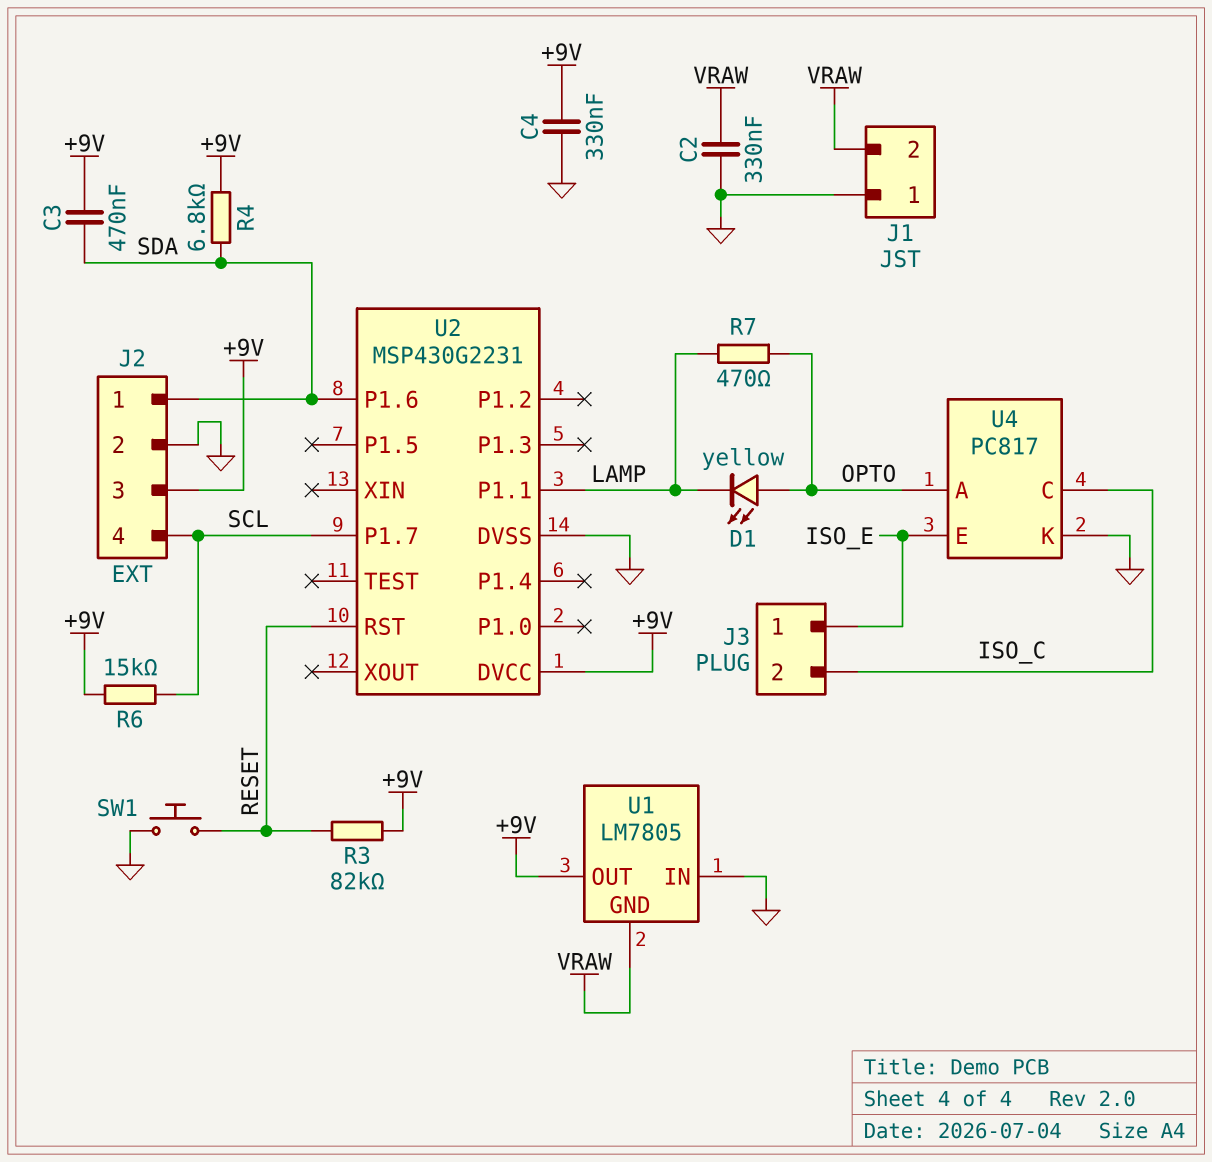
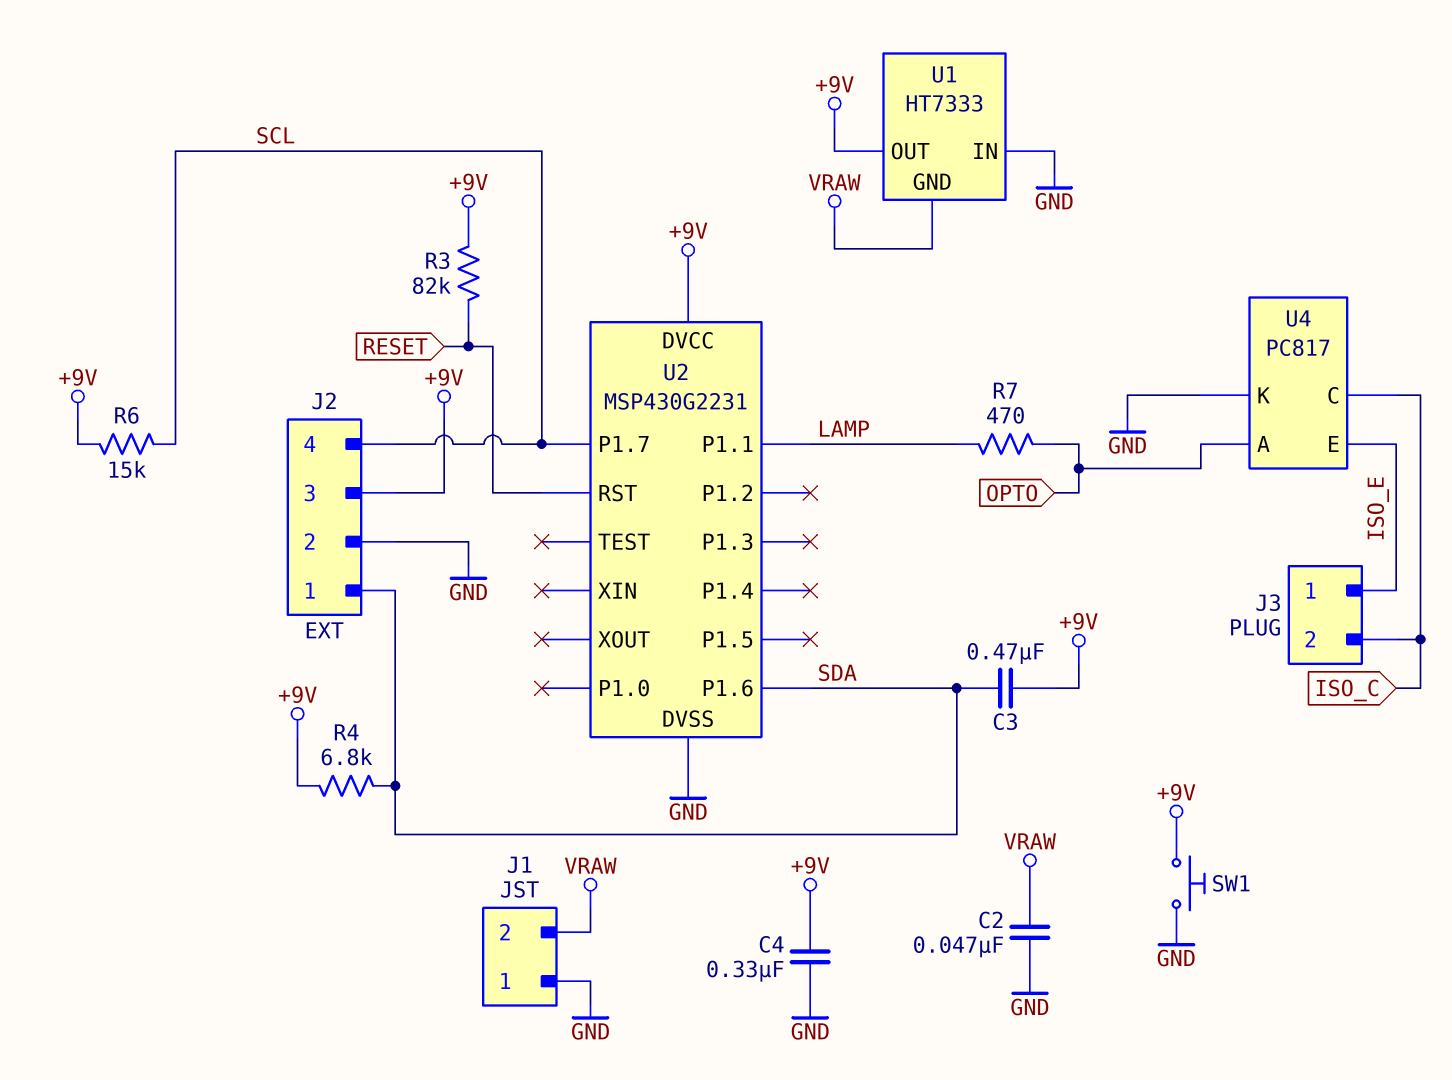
C2: 330nF (GND, VRAW) -> 47nF (GND, VRAW)
D1: LED yellow (A OPTO, K LAMP) -> none
SW1: button (GND, RESET) -> button (+9V, GND)
U1: LM7805 -> HT7333

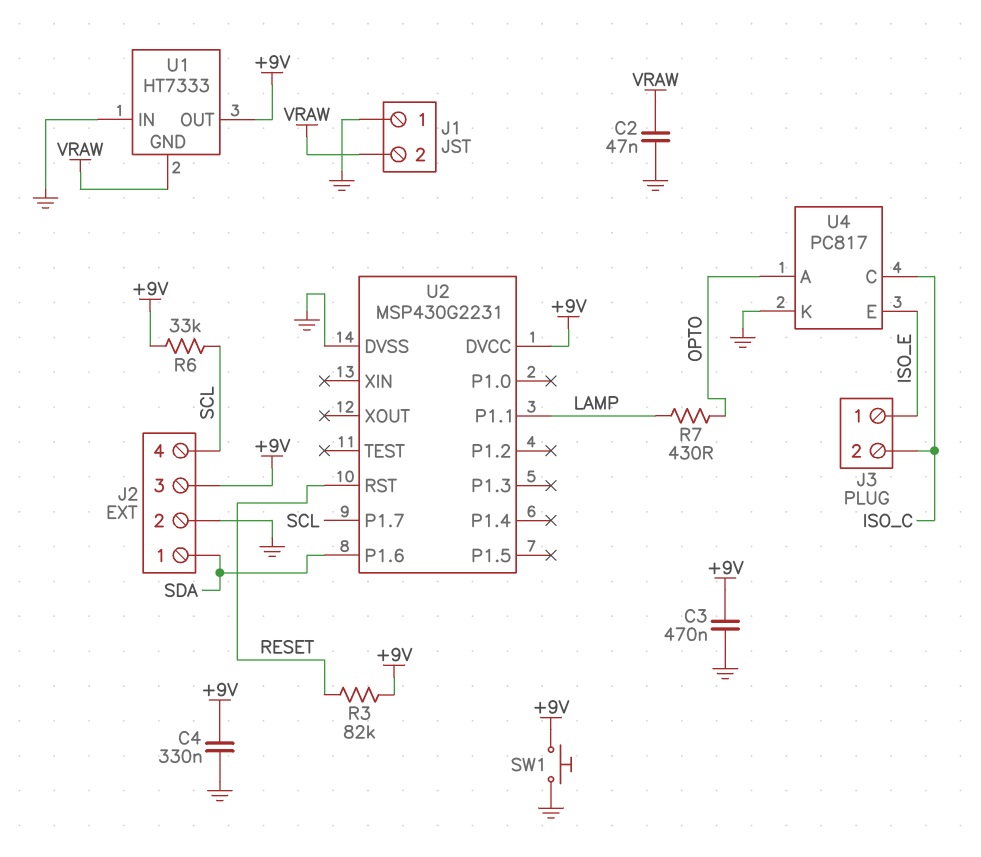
C3: 470nF (+9V, SDA) -> 470nF (+9V, GND)
R4: 6.8k (+9V, SDA) -> none
R6: 15k (+9V, SCL) -> 33k (+9V, SCL)
R7: 470 (LAMP, OPTO) -> 430 (LAMP, OPTO)

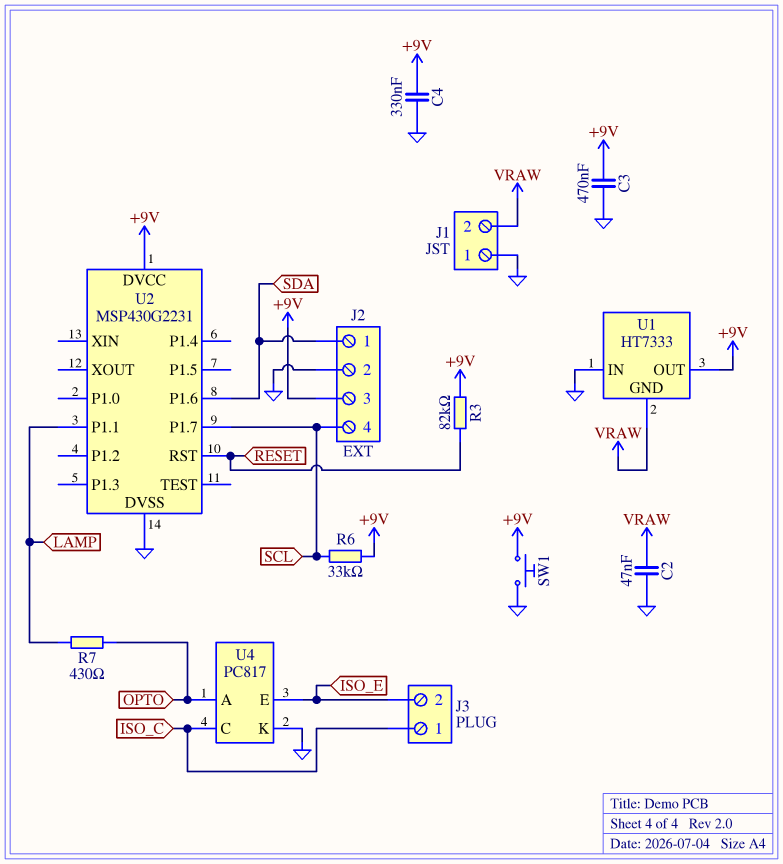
J3 pin 1: ISO_E -> ISO_C
J3 pin 2: ISO_C -> ISO_E

